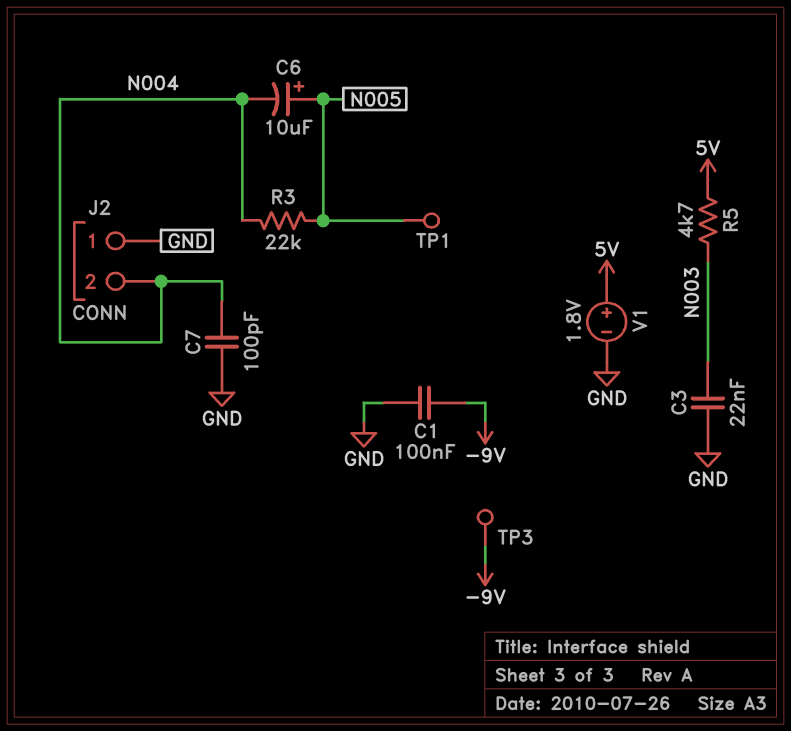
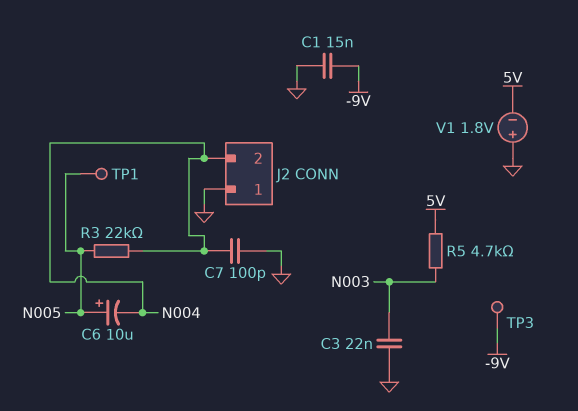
C1: 100nF (-9V, GND) -> 15nF (-9V, GND)
V1: 1.8V (plus 5V, minus GND) -> 1.8V (plus GND, minus 5V)

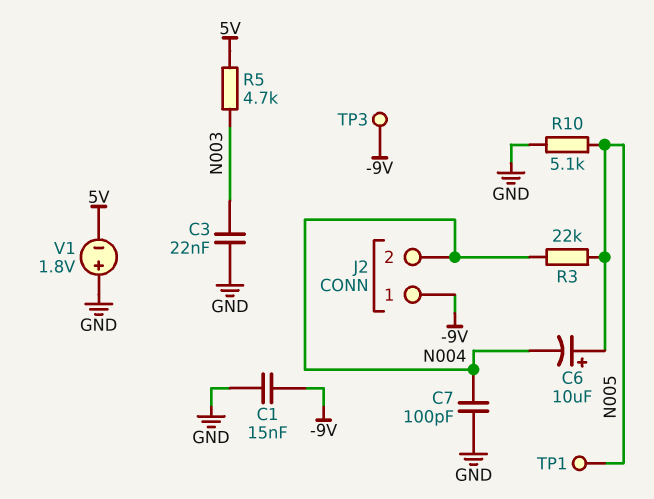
J2 pin 1: GND -> -9V
R10: none -> 5.1k (GND, N005)

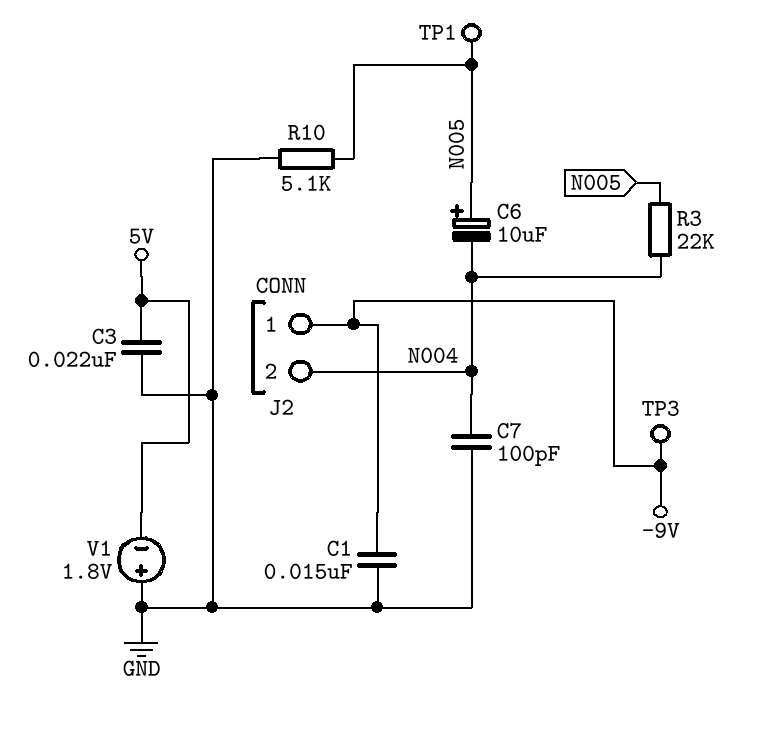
C3: 22nF (GND, N003) -> 22nF (5V, GND)
R5: 4.7k (5V, N003) -> none

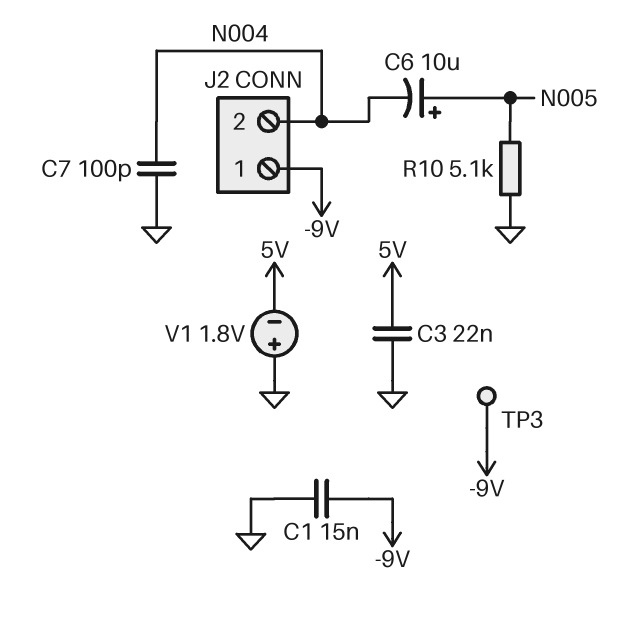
R3: 22k (N004, N005) -> none
TP1: test point (N005) -> none

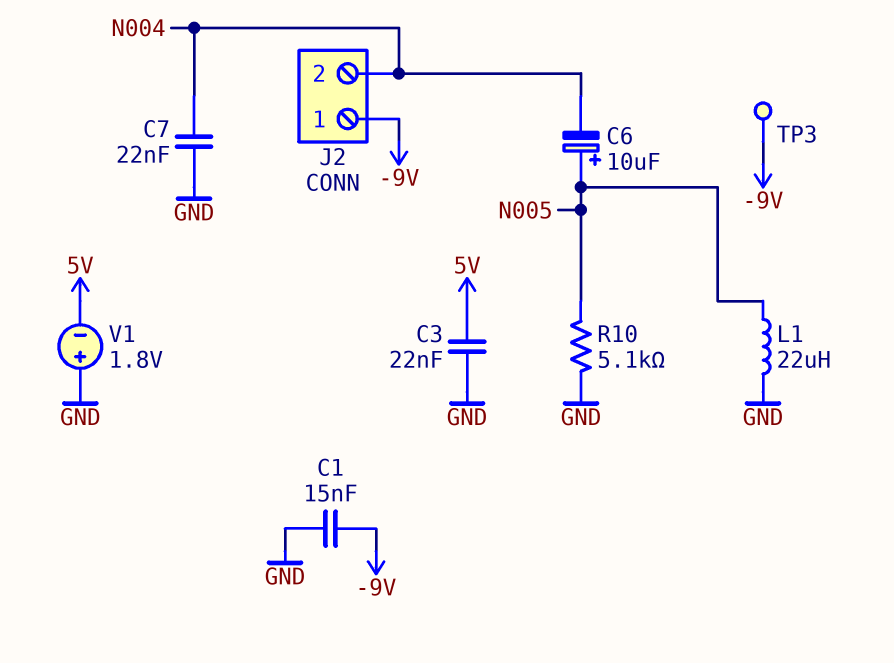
C7: 100pF (GND, N004) -> 22nF (GND, N004)
L1: none -> 22uH (GND, N005)

